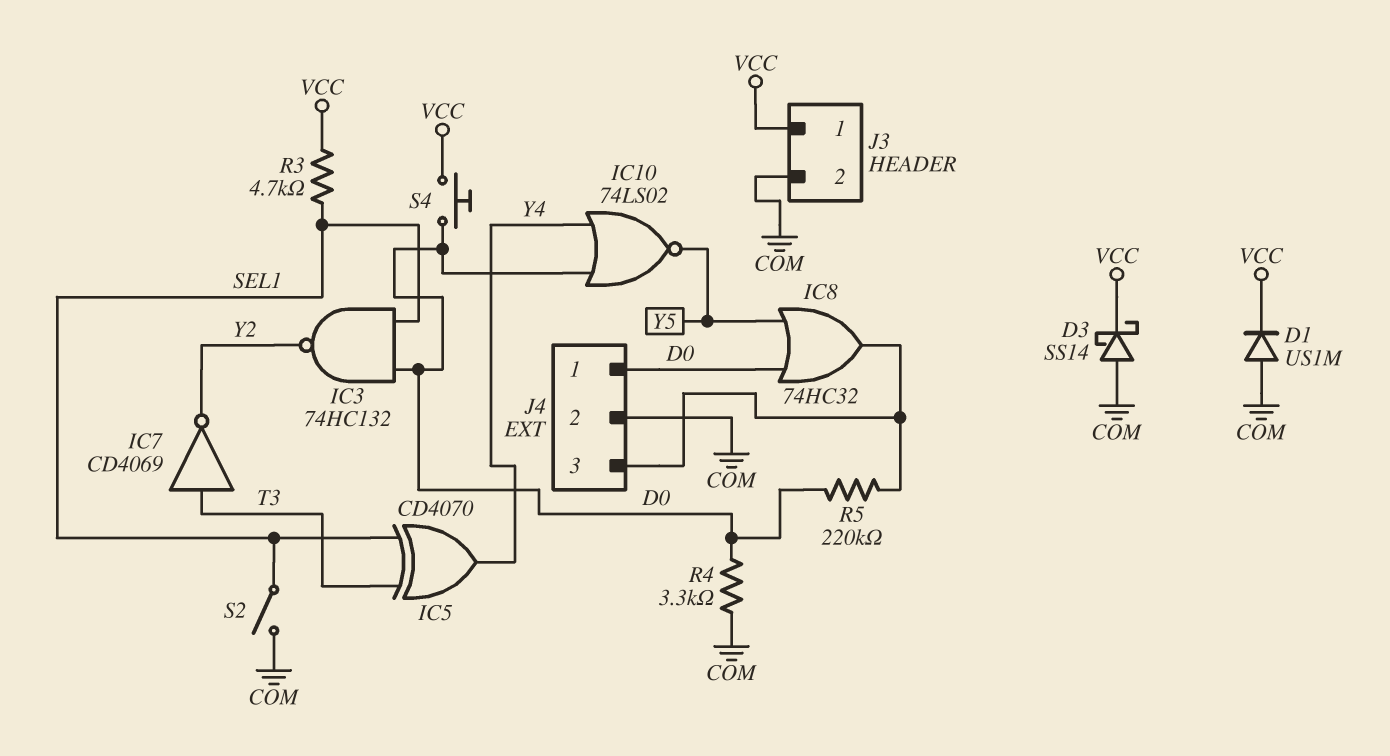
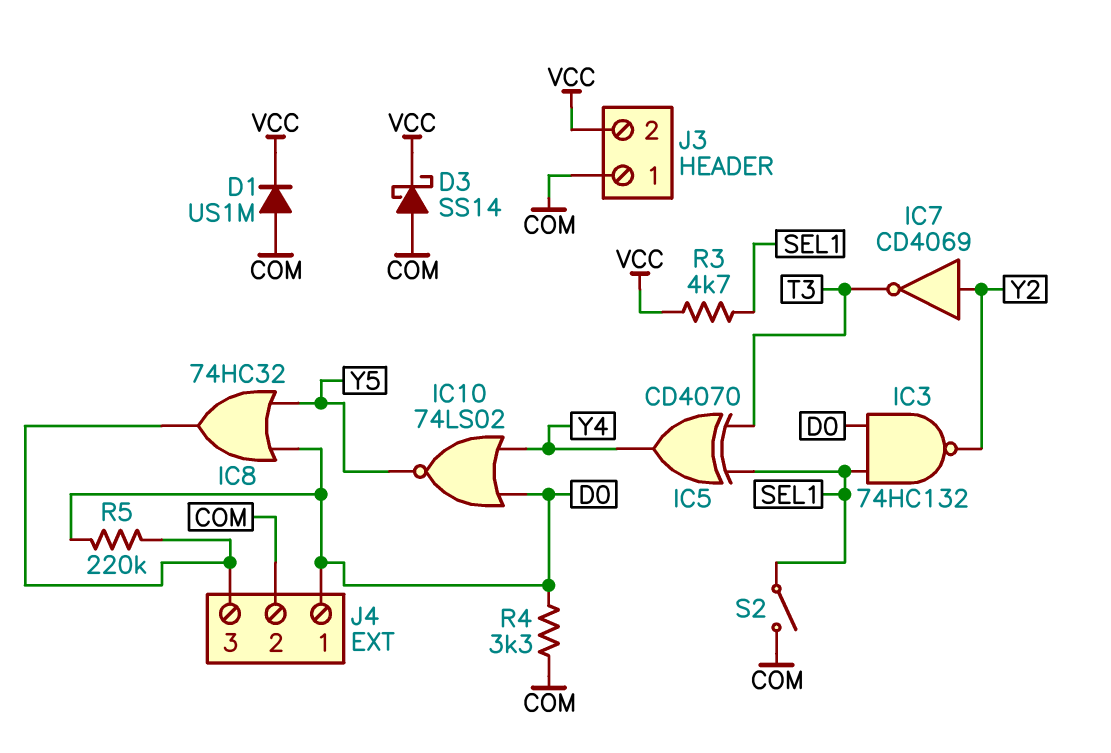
IC7: NOT CD4069 (in T3, out Y2) -> NOT CD4069 (in Y2, out T3)
J3 pin 1: VCC -> COM
J3 pin 2: COM -> VCC
S4: button (D0, VCC) -> none

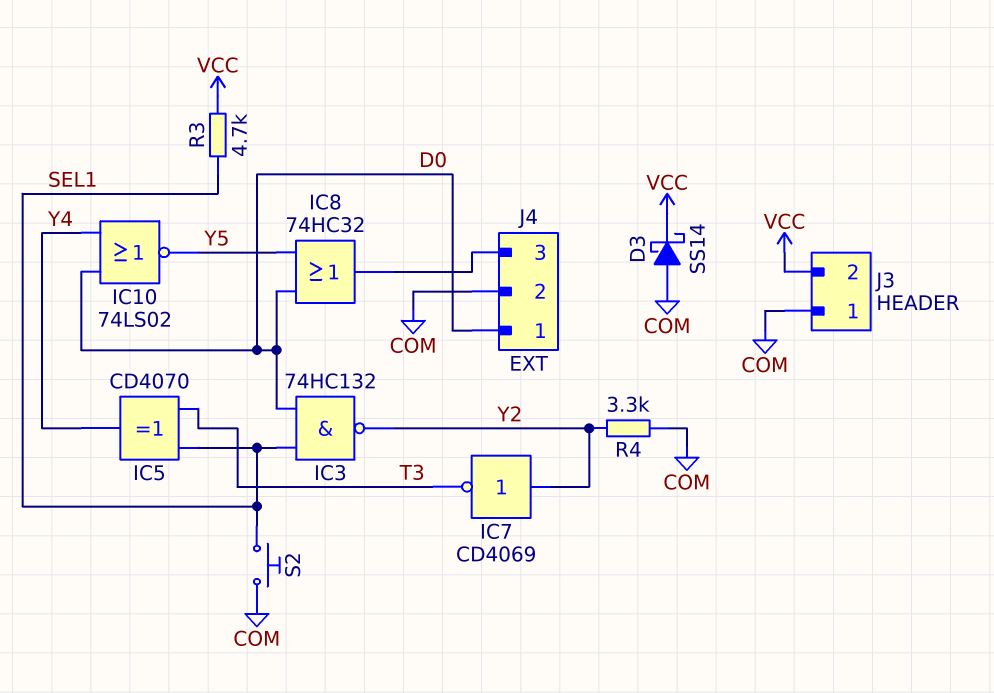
D1: diode US1M (A COM, K VCC) -> none
R4: 3.3k (COM, D0) -> 3.3k (COM, Y2)
R5: 220k (D0, J4/3) -> none
S2: switch (COM, SEL1) -> button (COM, SEL1)

